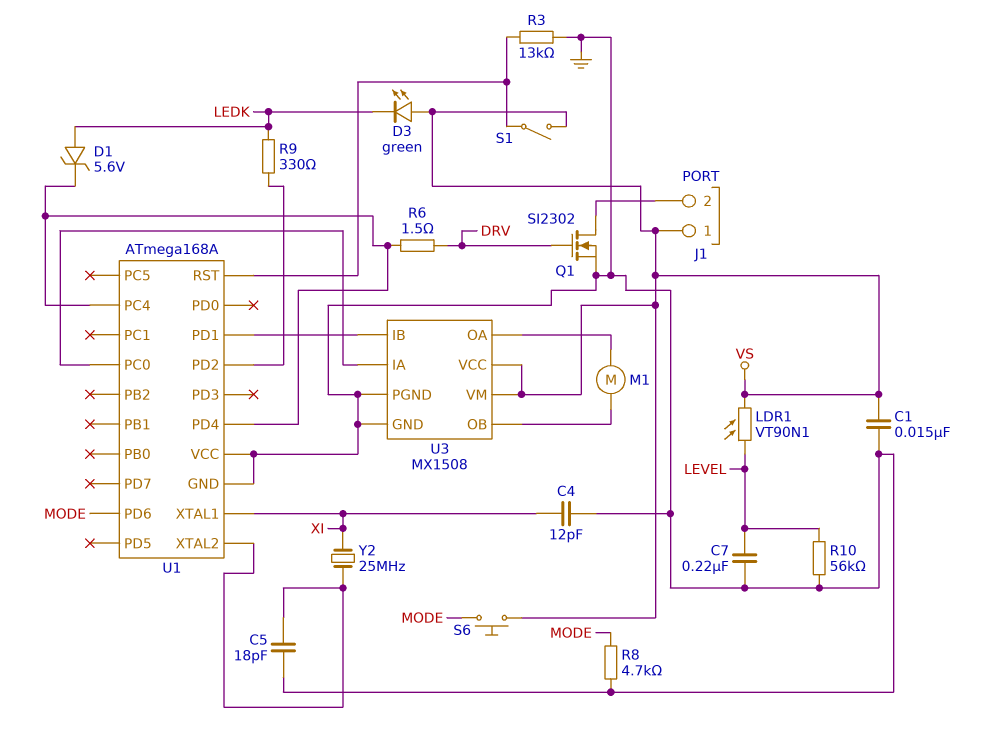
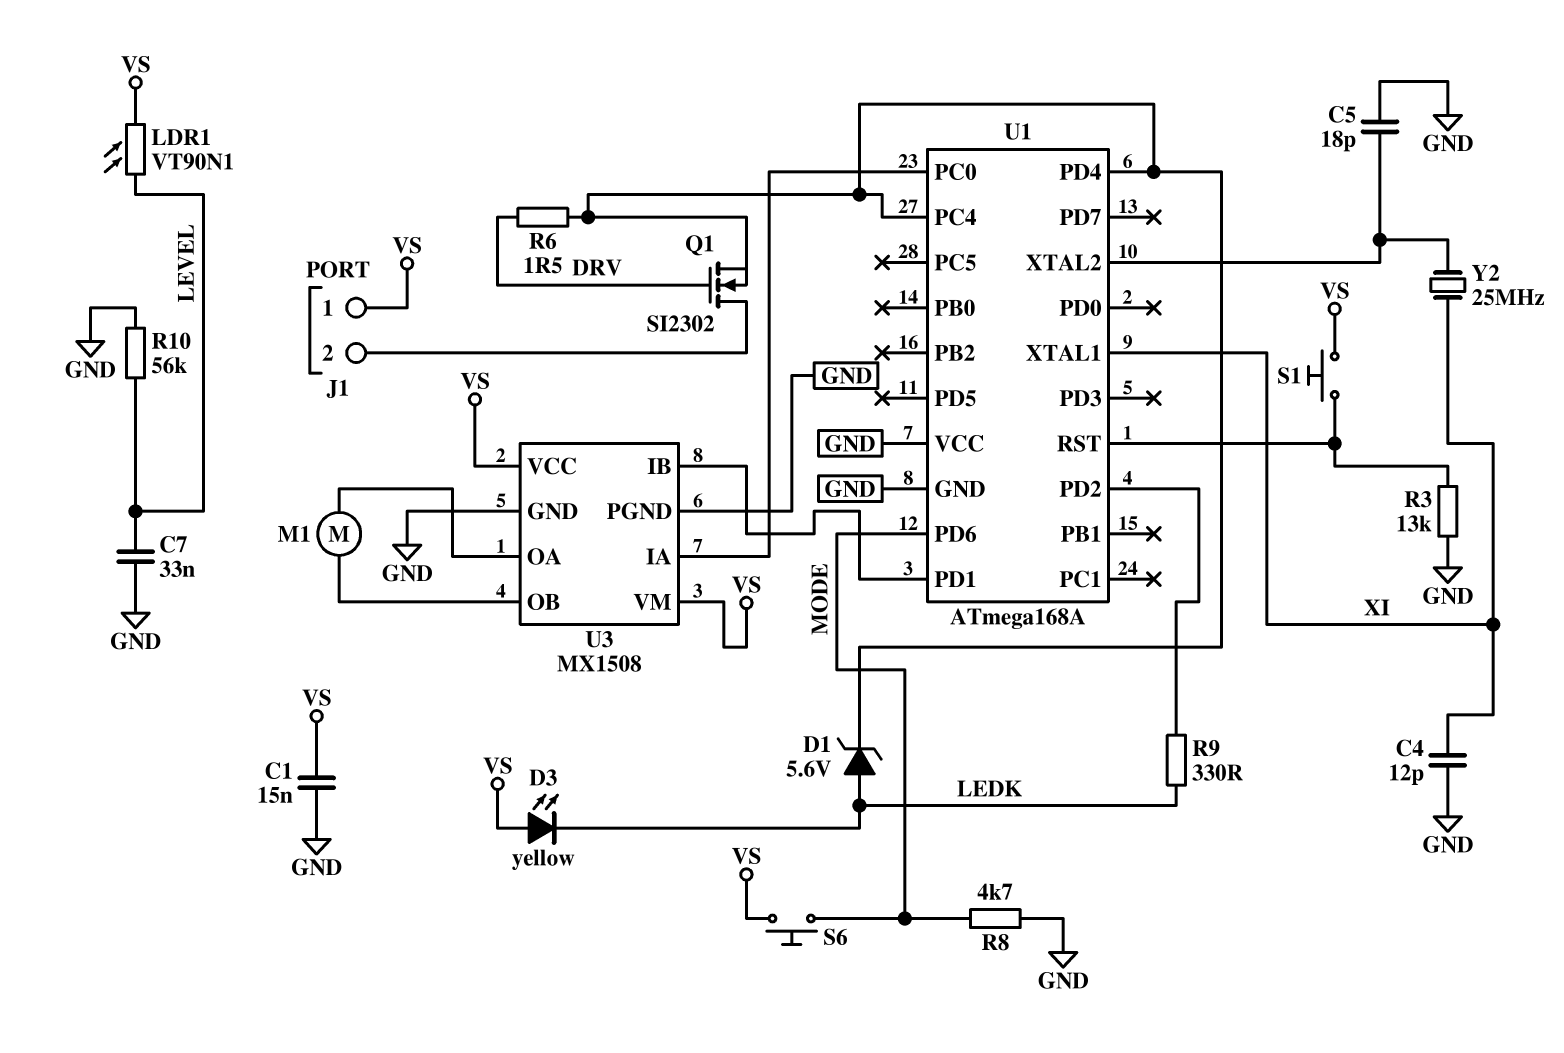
C7: 220nF (GND, LEVEL) -> 33nF (GND, LEVEL)
D3: LED green (A VS, K LEDK) -> LED yellow (A VS, K LEDK)
Q1: NMOS SI2302 (G DRV, D J1/2, S GND) -> NMOS SI2302 (G DRV, D J1/2, S U1/PC4)
S1: switch (U1/RST, VS) -> button (U1/RST, VS)

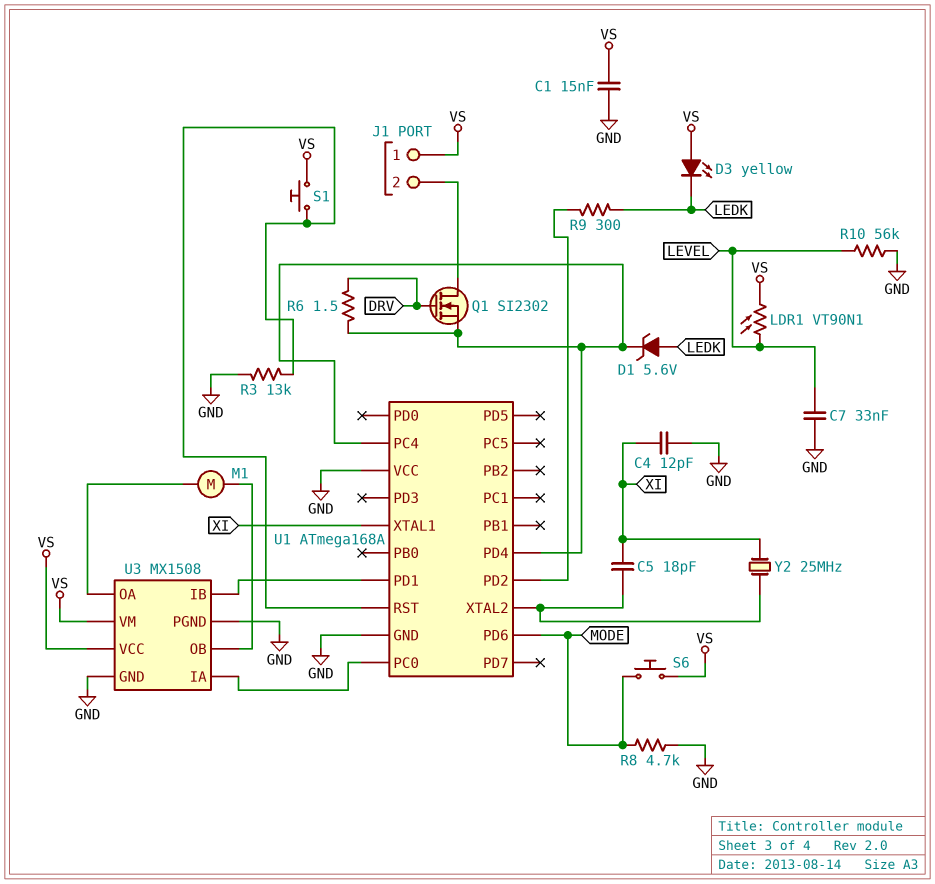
C5: 18pF (GND, U1/XTAL2) -> 18pF (U1/XTAL2, XI)
R9: 330 (LEDK, U1/PD2) -> 300 (LEDK, U1/PD2)

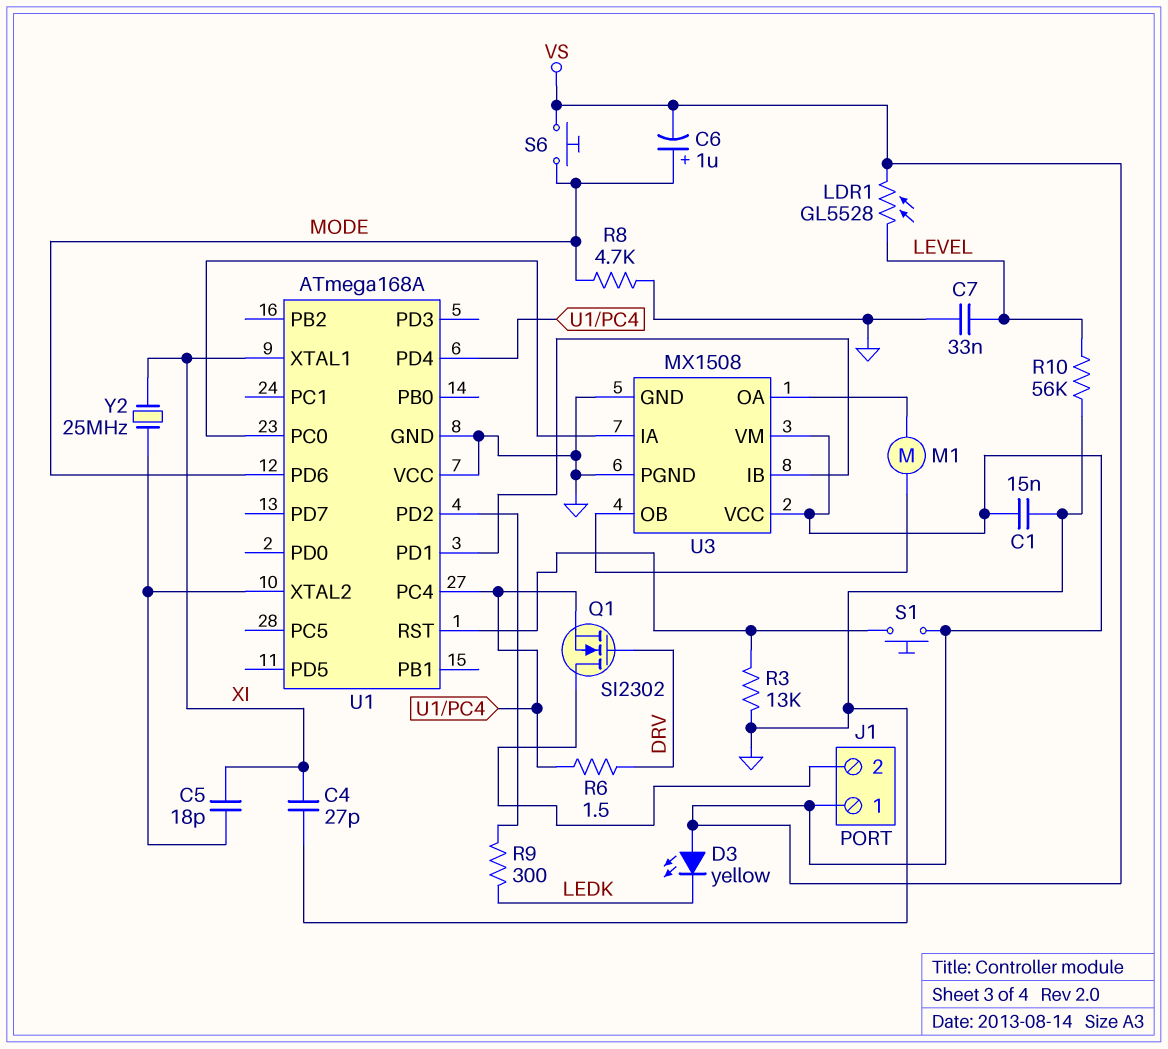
C4: 12pF (GND, XI) -> 27pF (GND, XI)
C6: none -> 1uF (plus MODE, minus VS)
D1: zener 5.6V (A LEDK, K U1/PC4) -> none
LDR1: VT90N1 (LEVEL, VS) -> GL5528 (LEVEL, VS)

